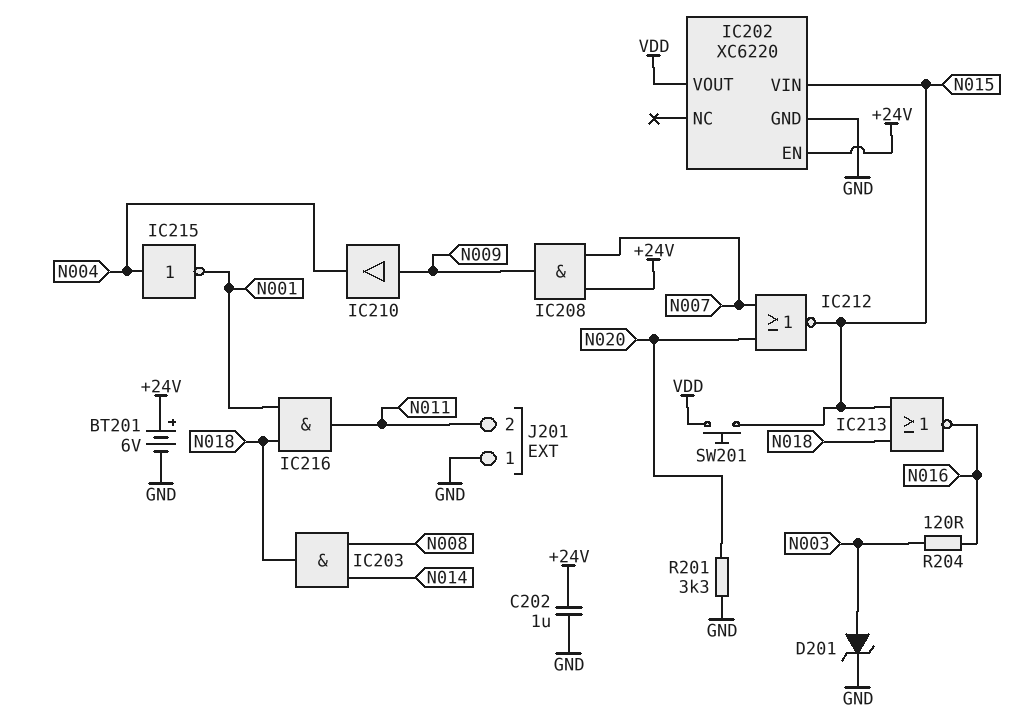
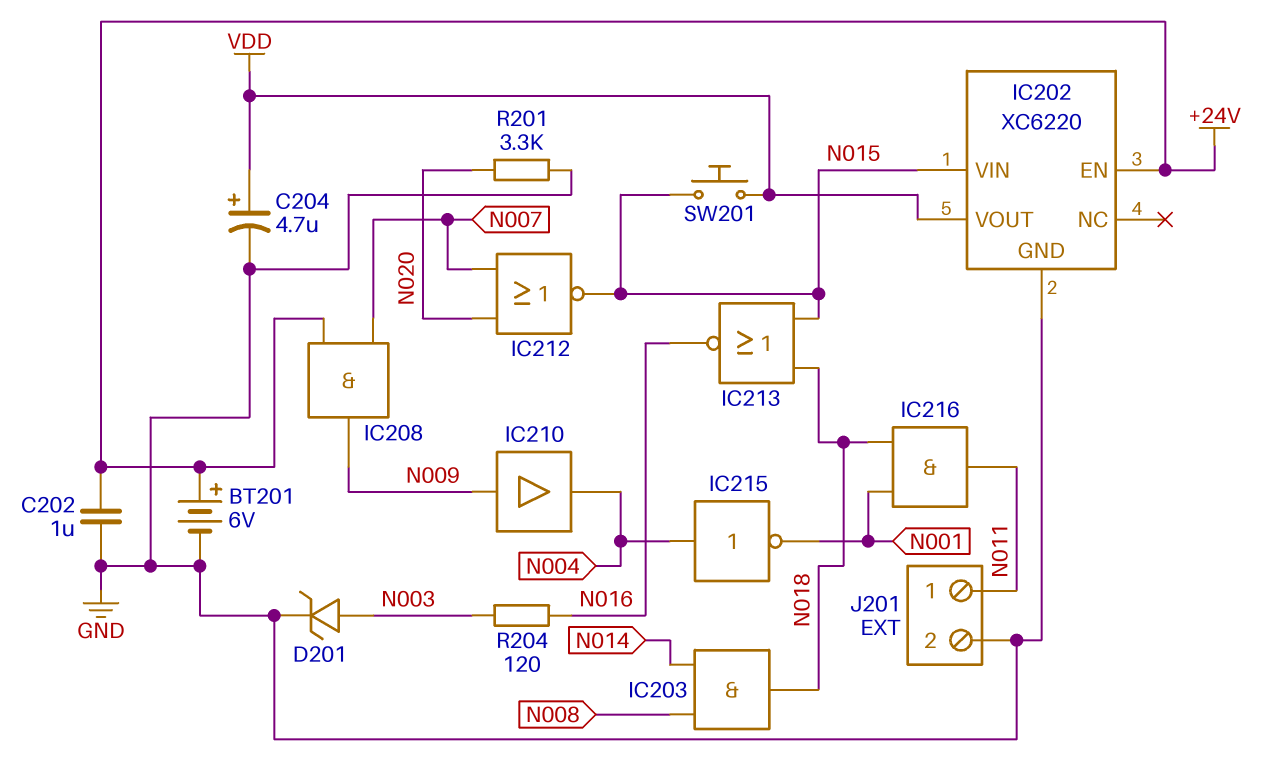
C204: none -> 4.7uF (plus VDD, minus GND)
J201 pin 1: GND -> N011
J201 pin 2: N011 -> GND

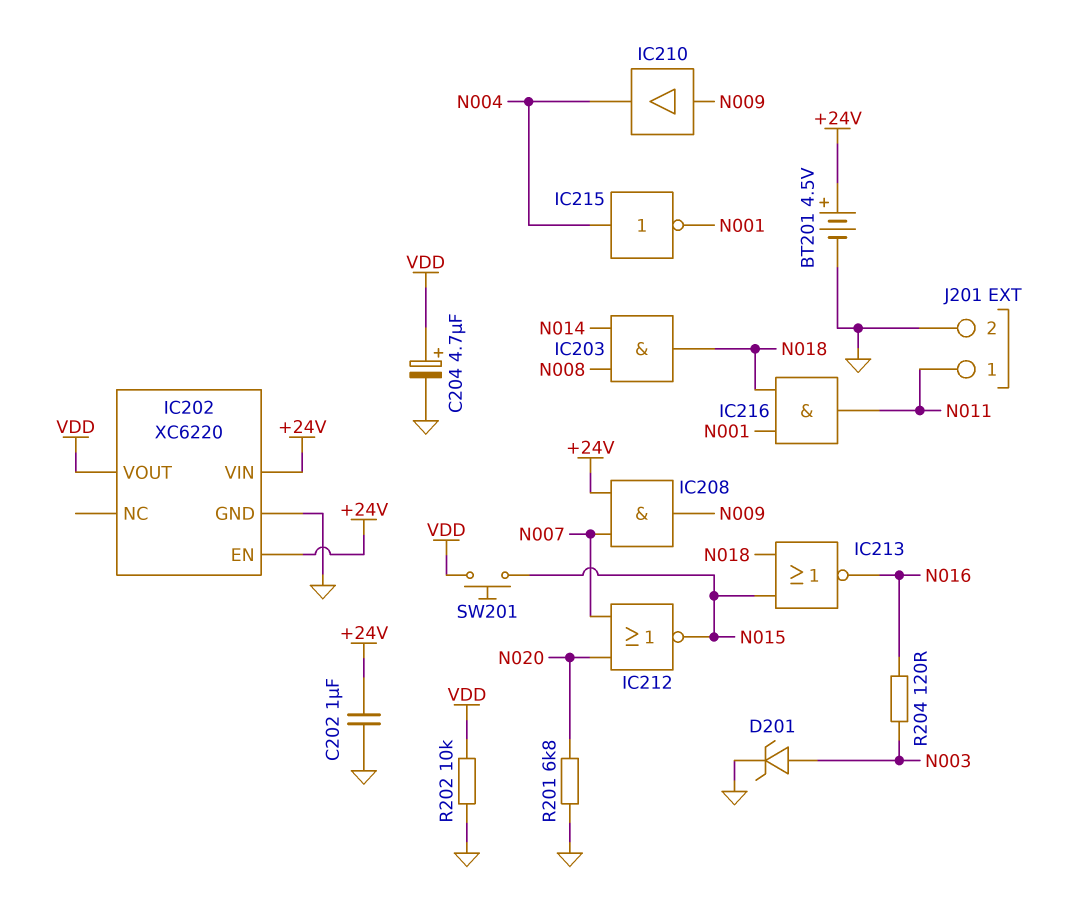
BT201: 6V (plus +24V, minus GND) -> 4.5V (plus +24V, minus GND)
IC202 pin VIN: N015 -> +24V
R201: 3.3k (GND, N020) -> 6.8k (GND, N020)
R202: none -> 10k (GND, VDD)

